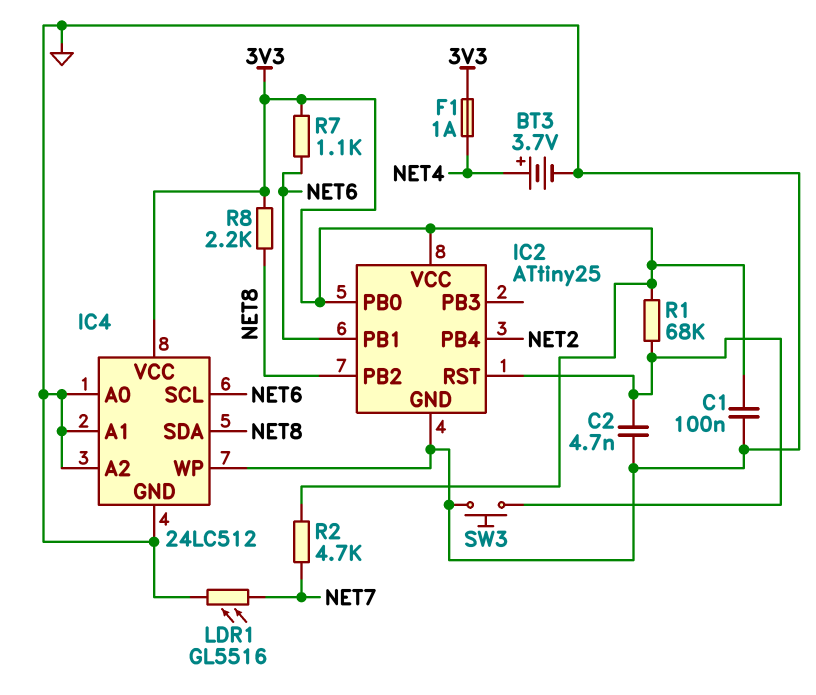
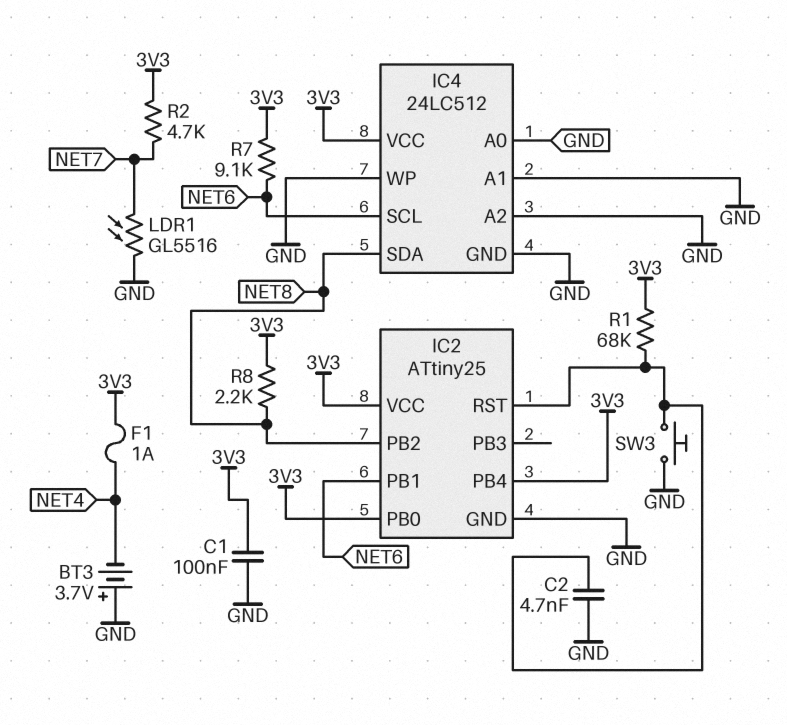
BT3: 3.7V (plus NET4, minus GND) -> 3.7V (plus GND, minus NET4)
IC2 pin PB4: NET2 -> 3V3
R7: 1.1k (3V3, NET6) -> 9.1k (3V3, NET6)

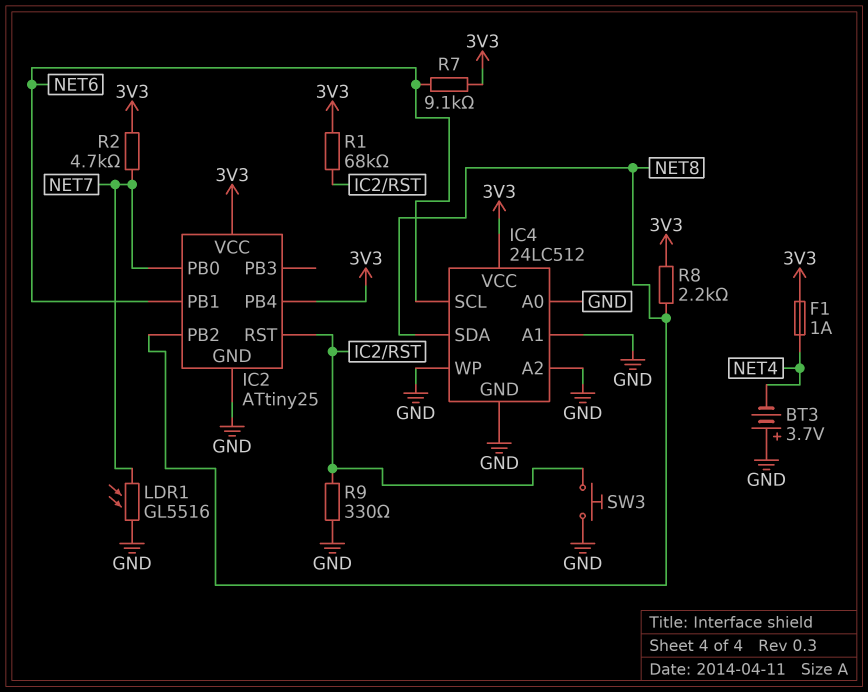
C1: 100nF (3V3, GND) -> none
C2: 4.7nF (GND, IC2/RST) -> none
IC2 pin PB0: 3V3 -> NET7
R9: none -> 330 (GND, IC2/RST)

